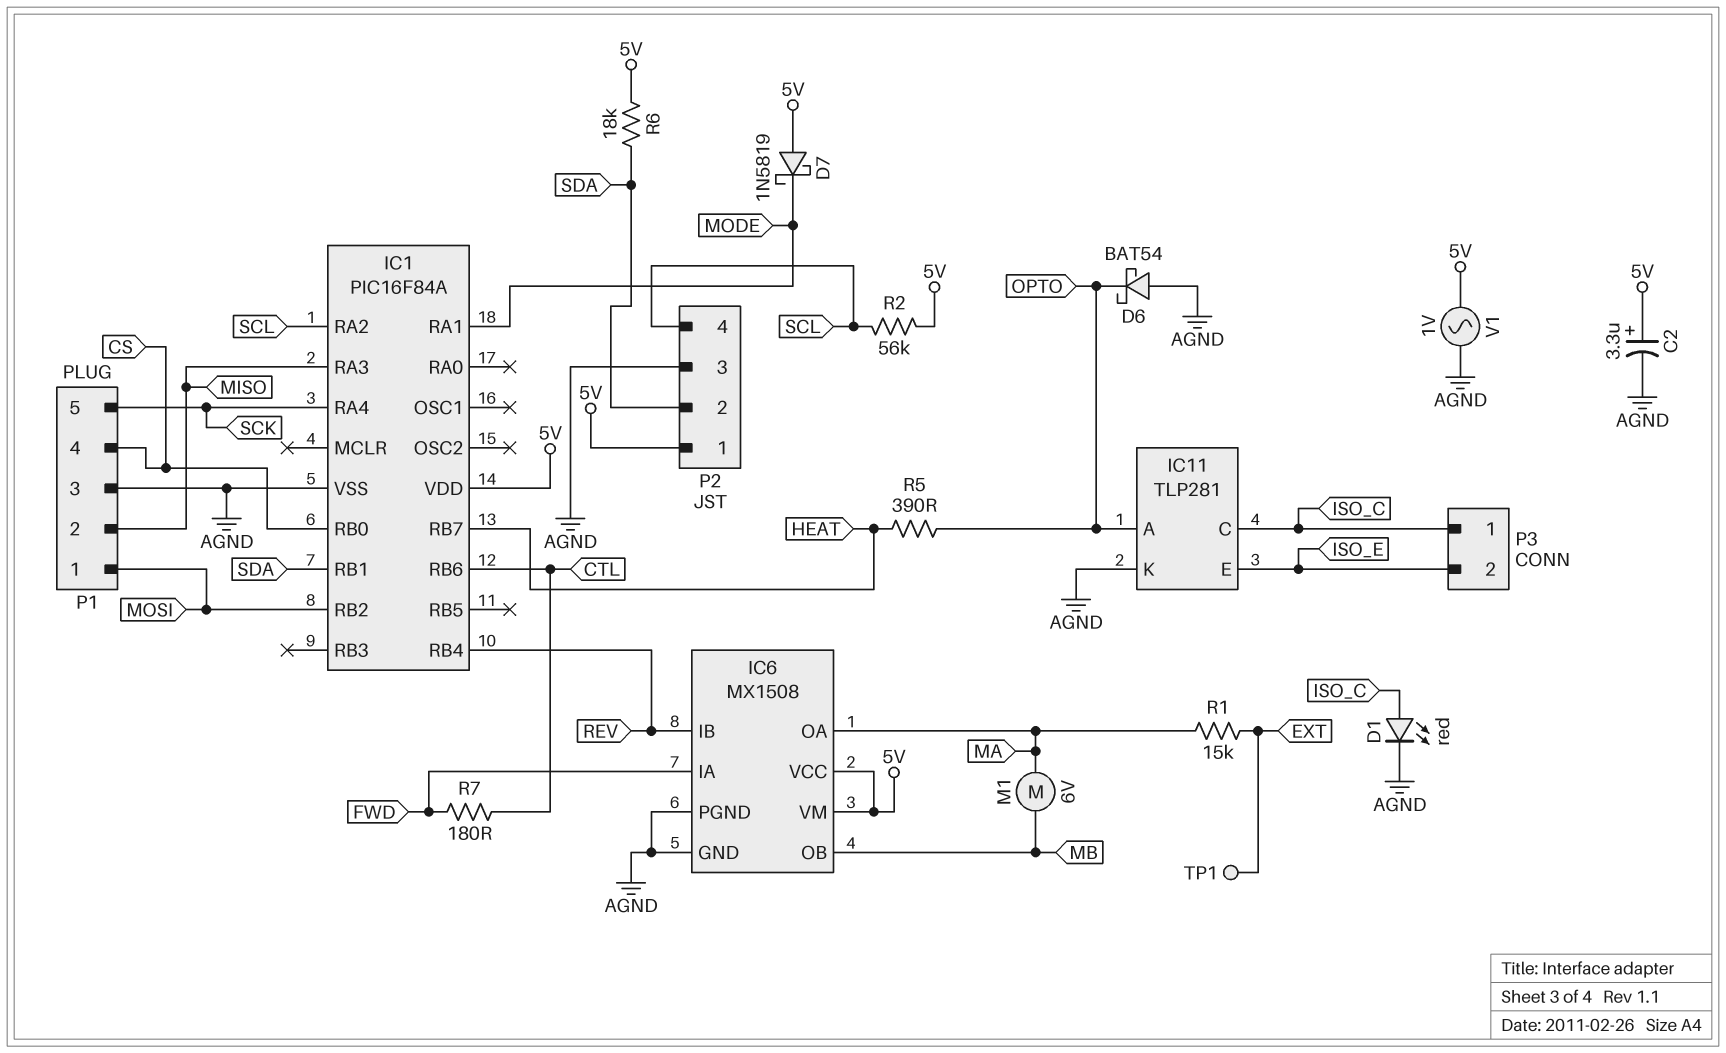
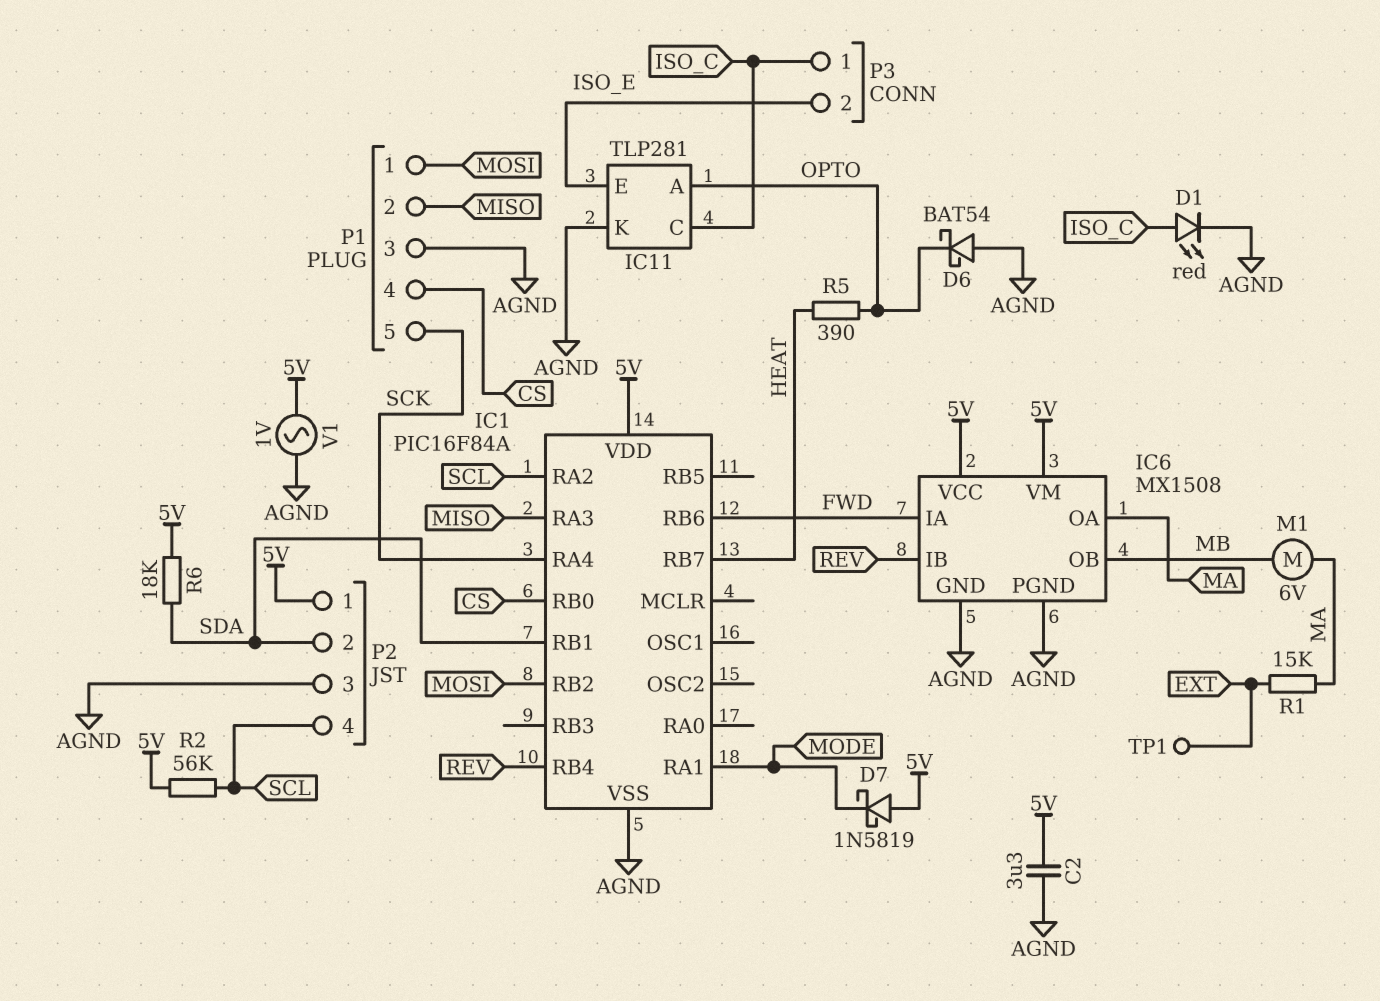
C2: 3.3uF (plus 5V, minus AGND) -> 3.3uF (5V, AGND)
IC1 pin RB6: CTL -> FWD
R7: 180 (CTL, FWD) -> none

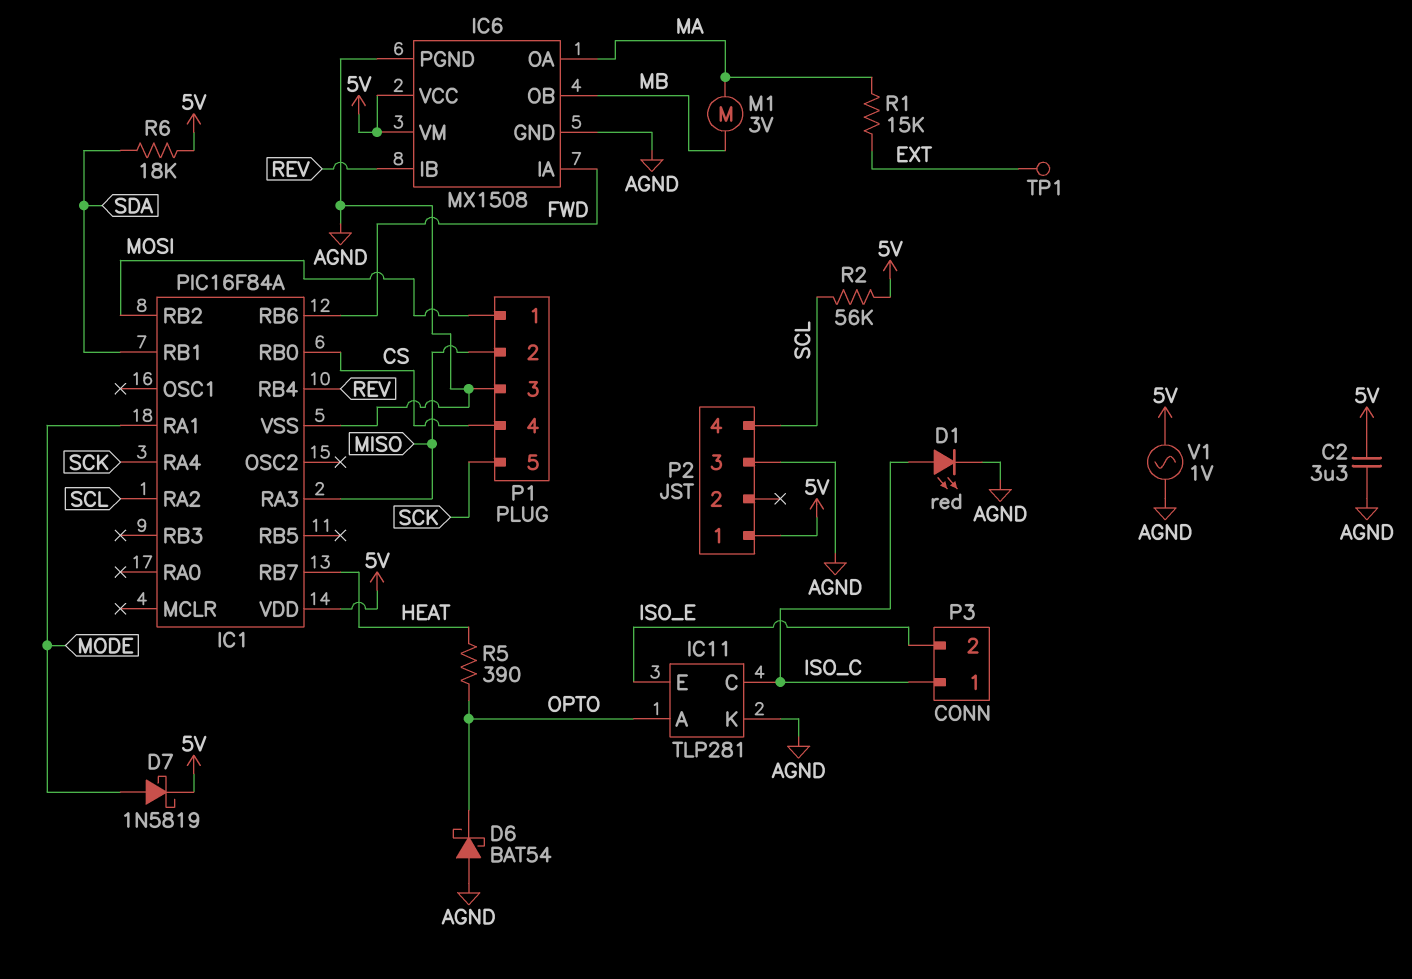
D7: schottky 1N5819 (A 5V, K MODE) -> schottky 1N5819 (A MODE, K 5V)
M1: motor 6V (MA, MB) -> motor 3V (MA, MB)
P2 pin 2: SDA -> none

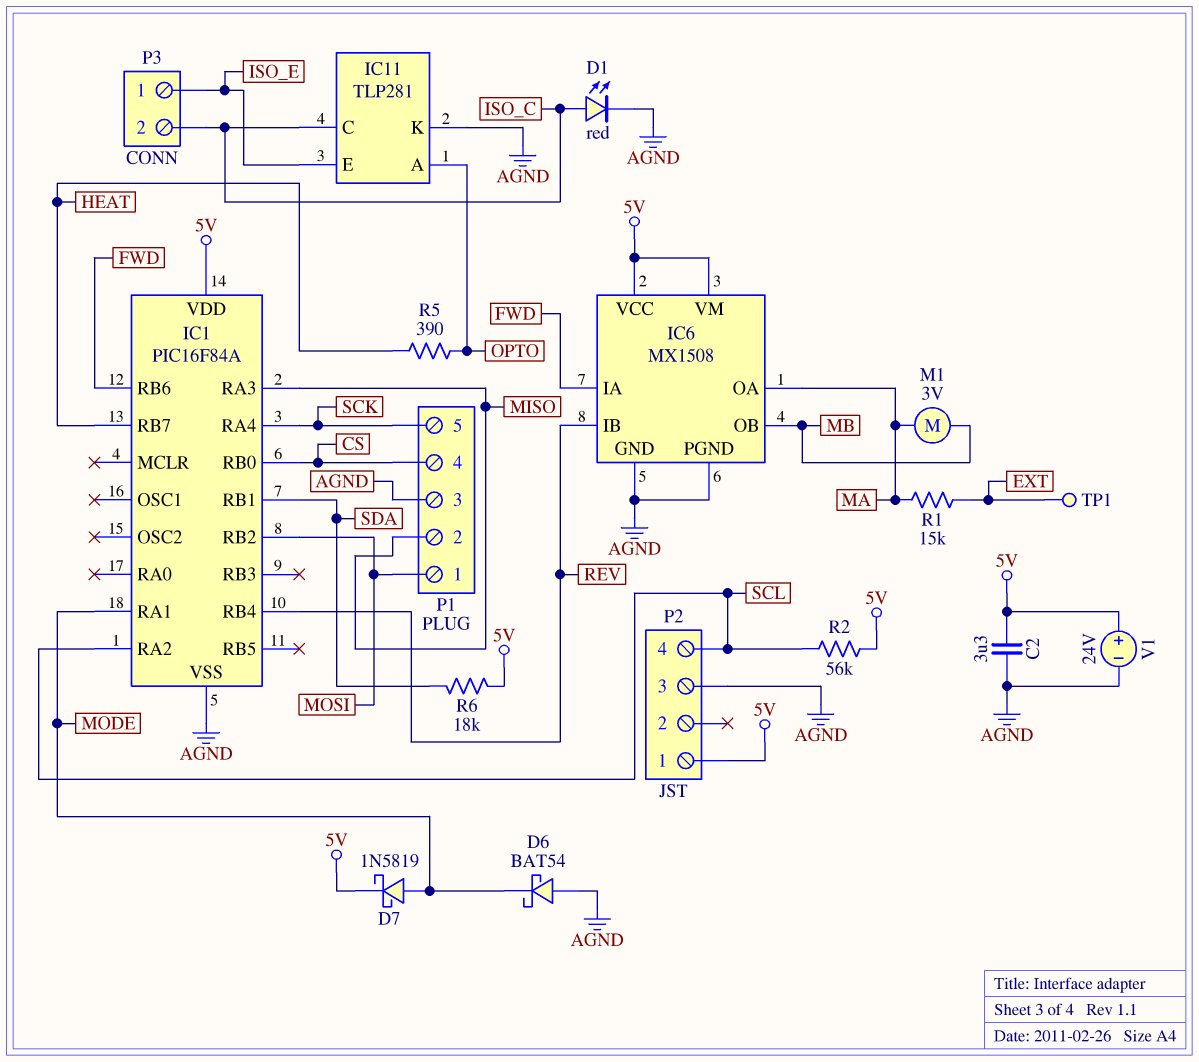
D6: schottky BAT54 (A AGND, K OPTO) -> schottky BAT54 (A AGND, K MODE)
P3 pin 1: ISO_C -> ISO_E
P3 pin 2: ISO_E -> ISO_C
V1: AC 1V (5V, AGND) -> 24V (plus 5V, minus AGND)

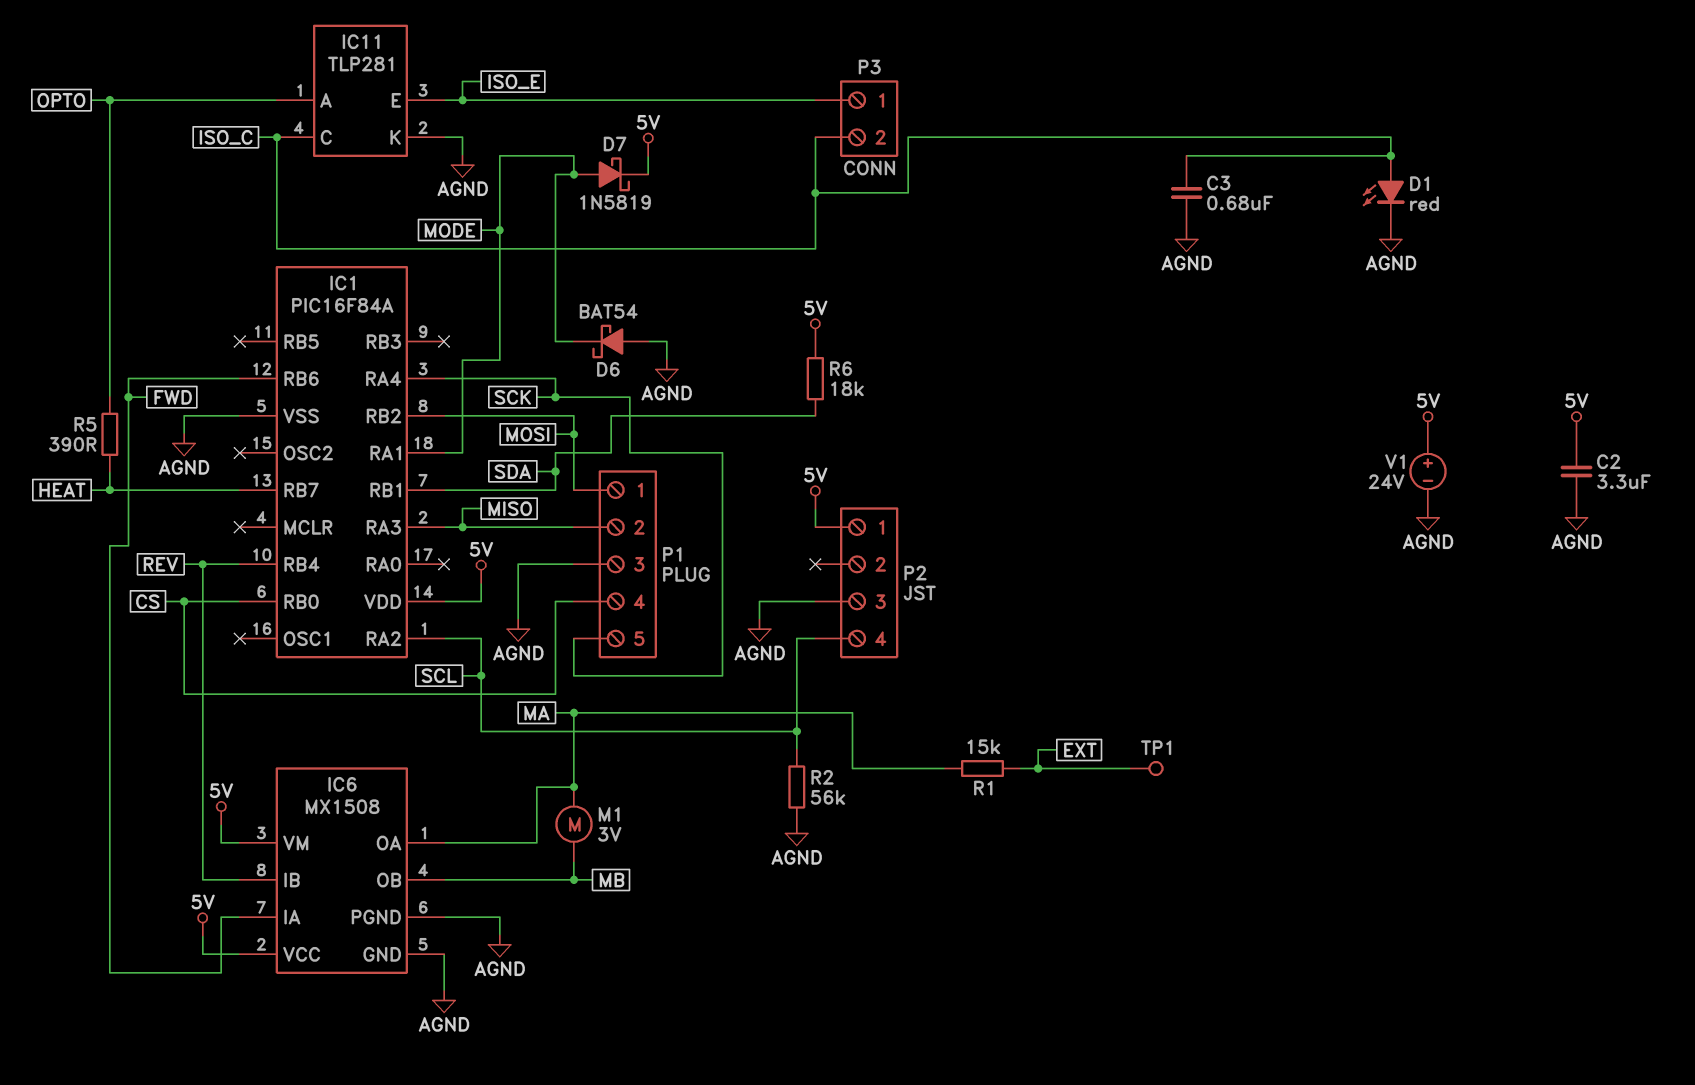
C3: none -> 680nF (AGND, ISO_C)
R2: 56k (5V, SCL) -> 56k (AGND, SCL)

